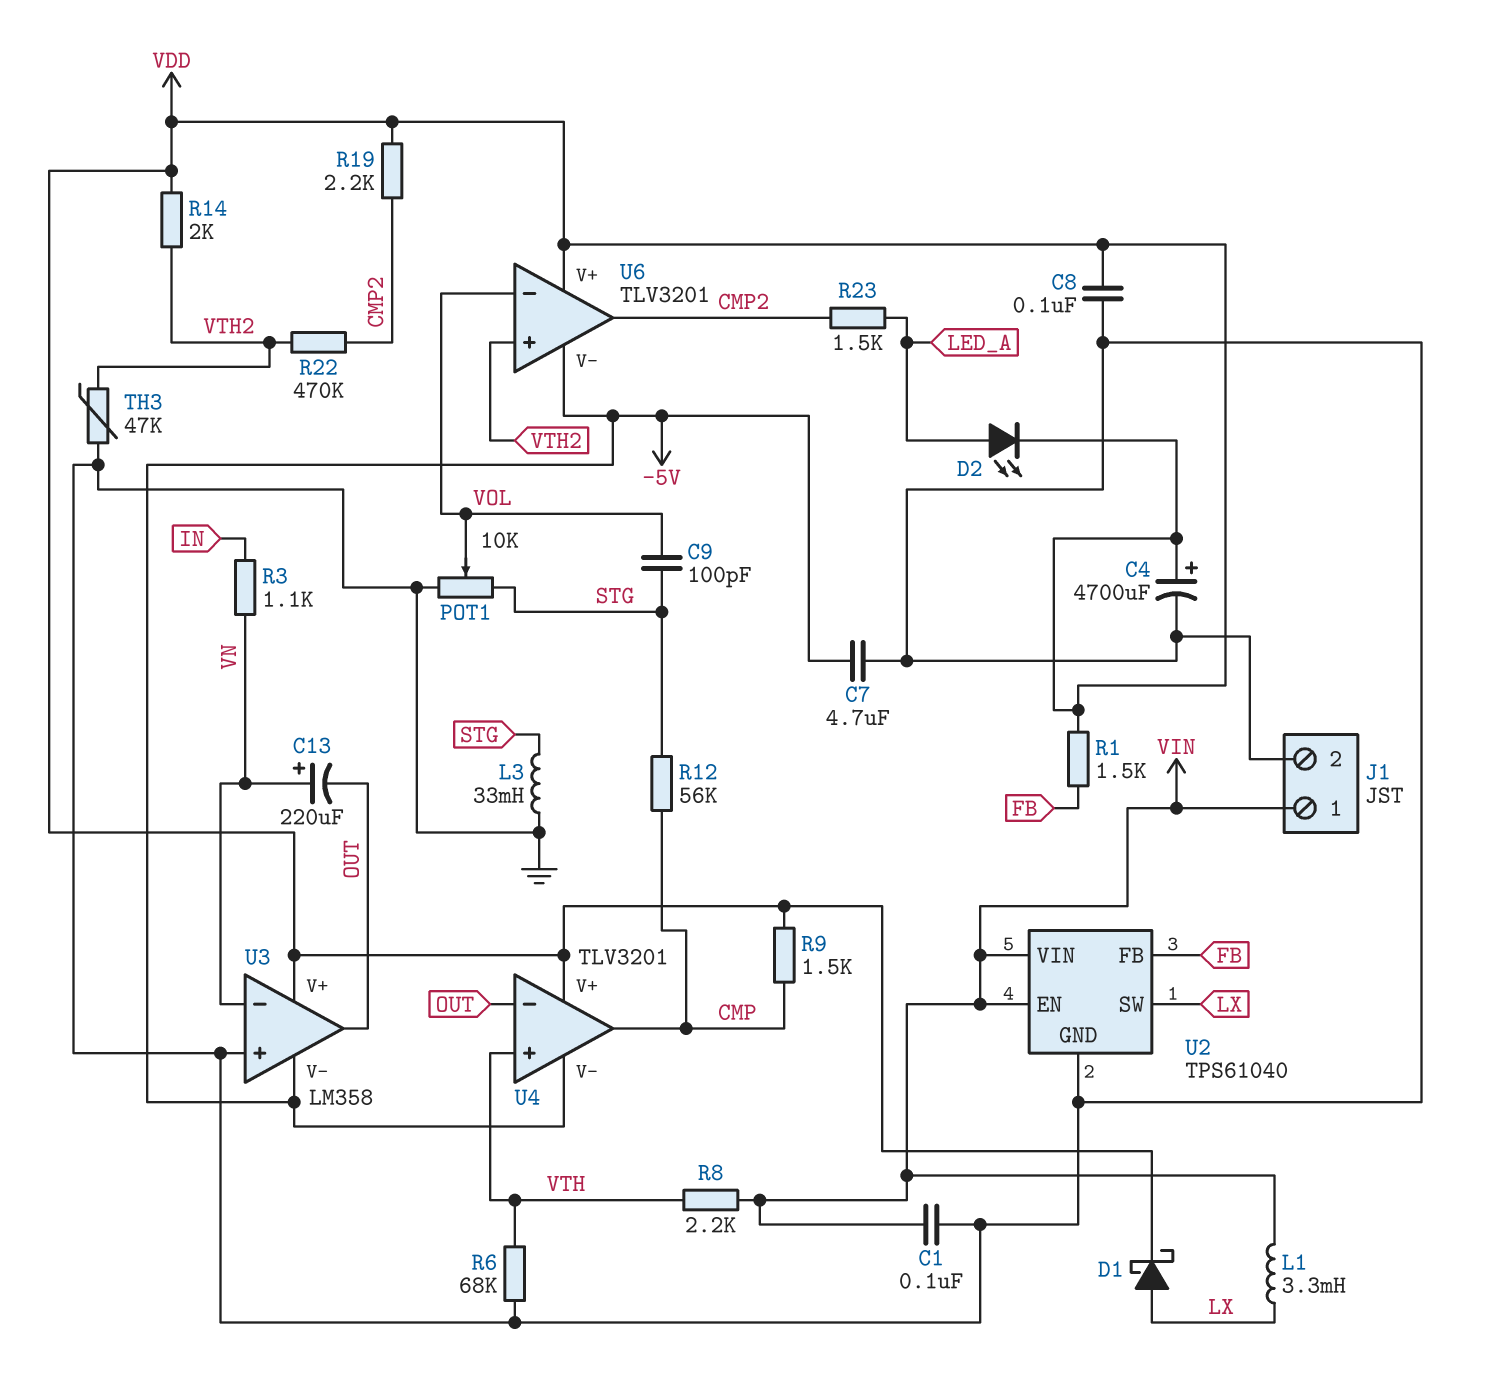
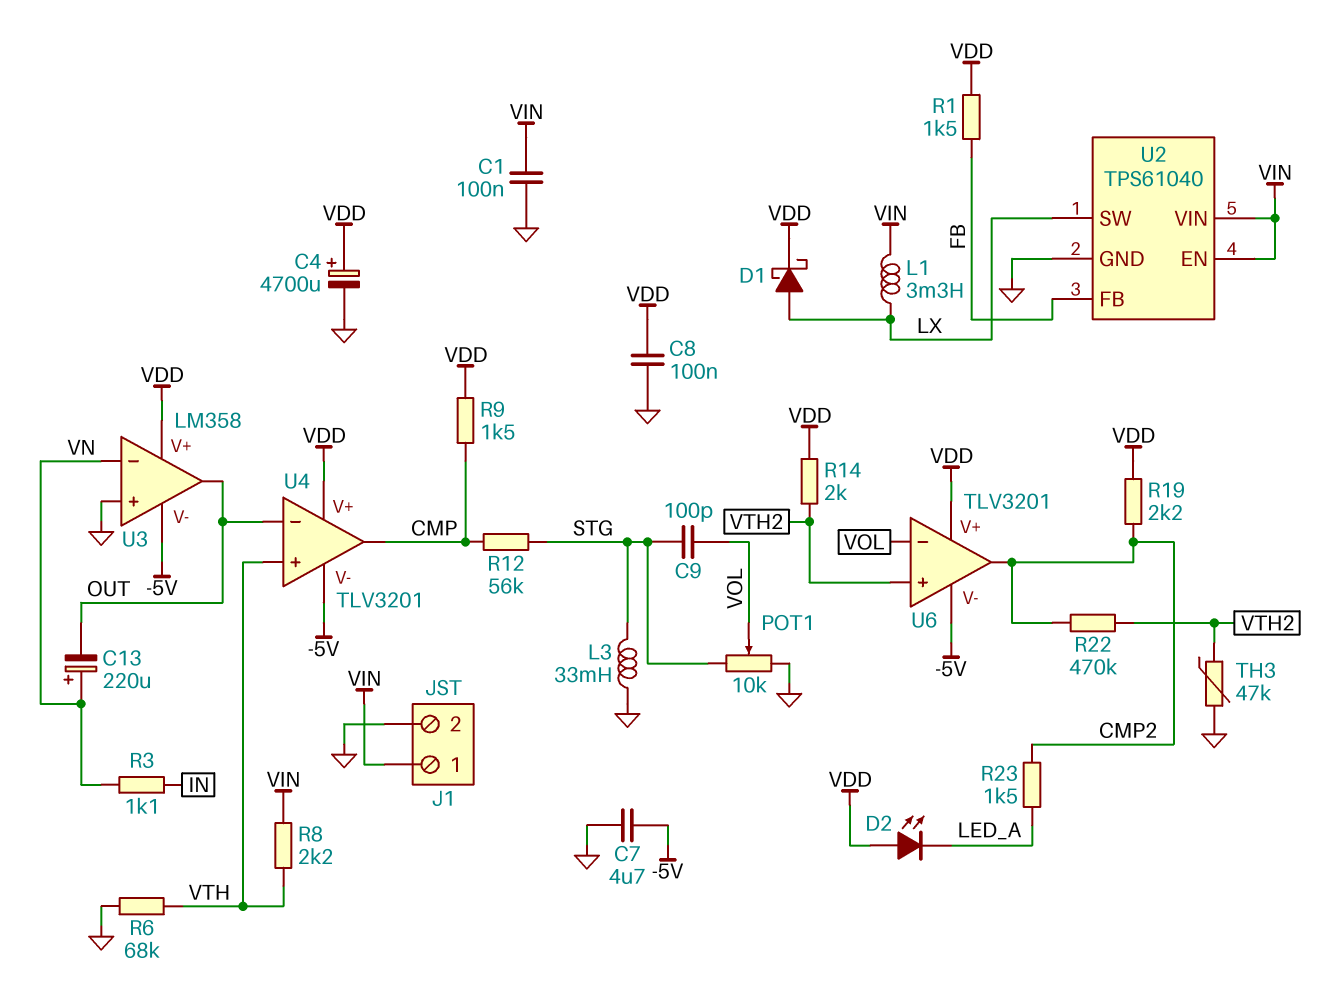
D2: LED (A LED_A, K VDD) -> LED (A VDD, K LED_A)

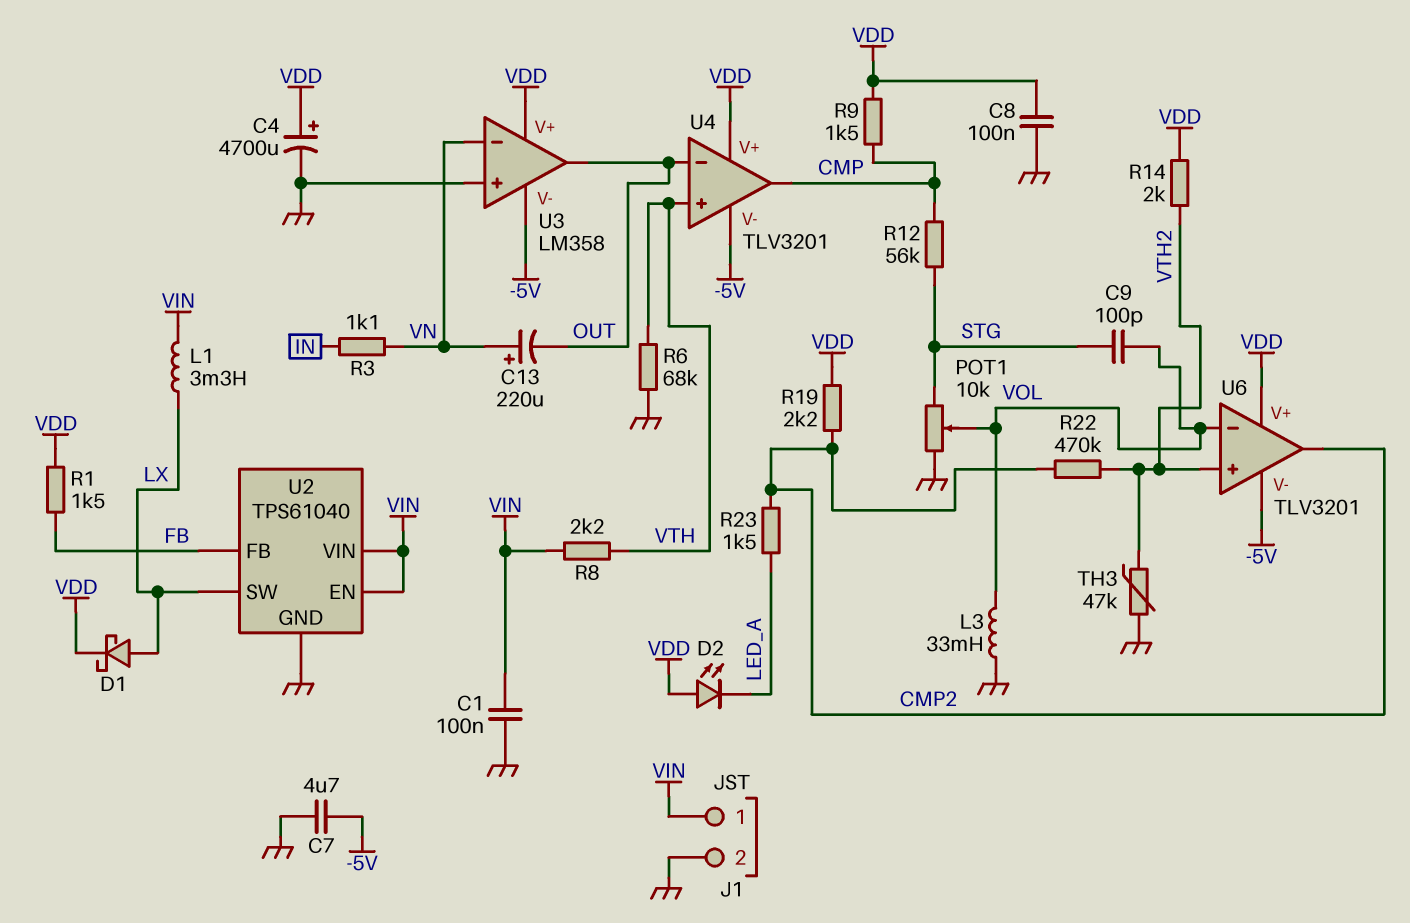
L3: 33mH (GND, STG) -> 33mH (GND, VOL)

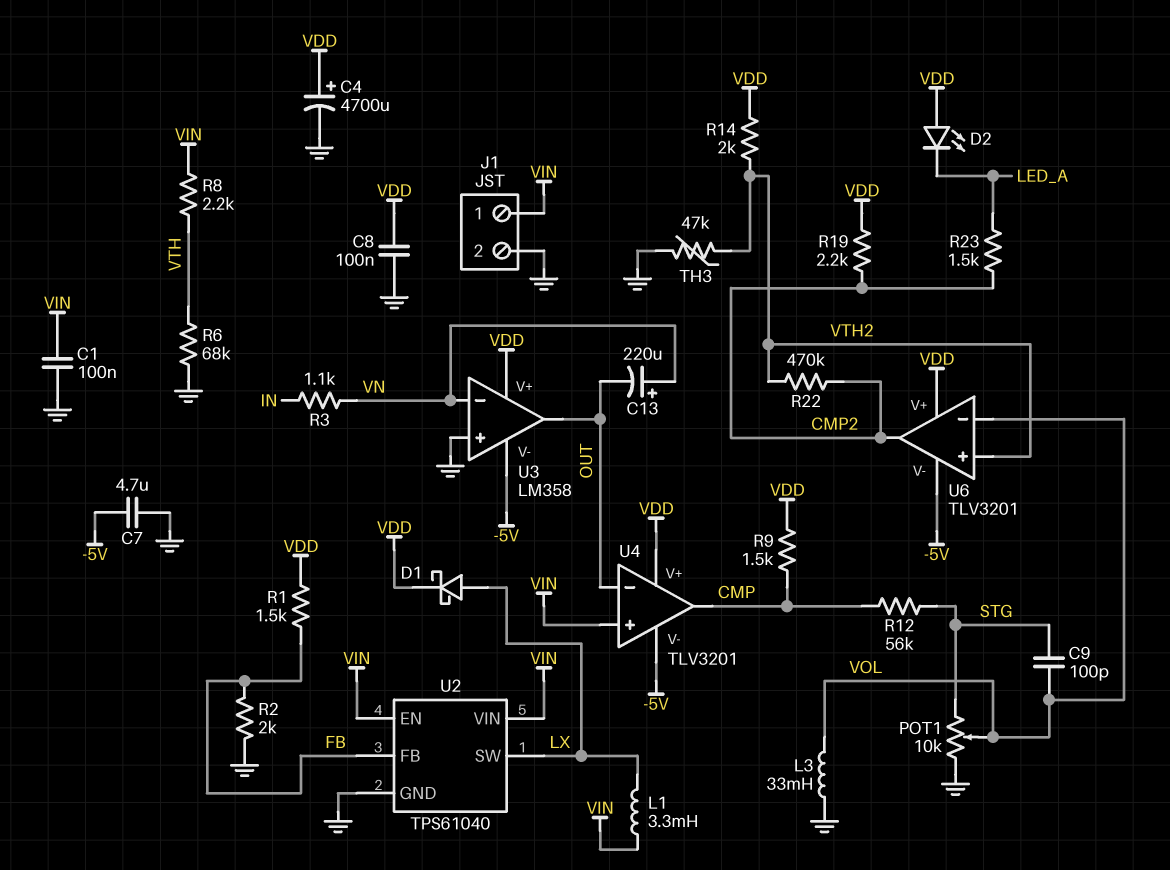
R2: none -> 2k (FB, GND)
U4 pin in+: VTH -> VIN

